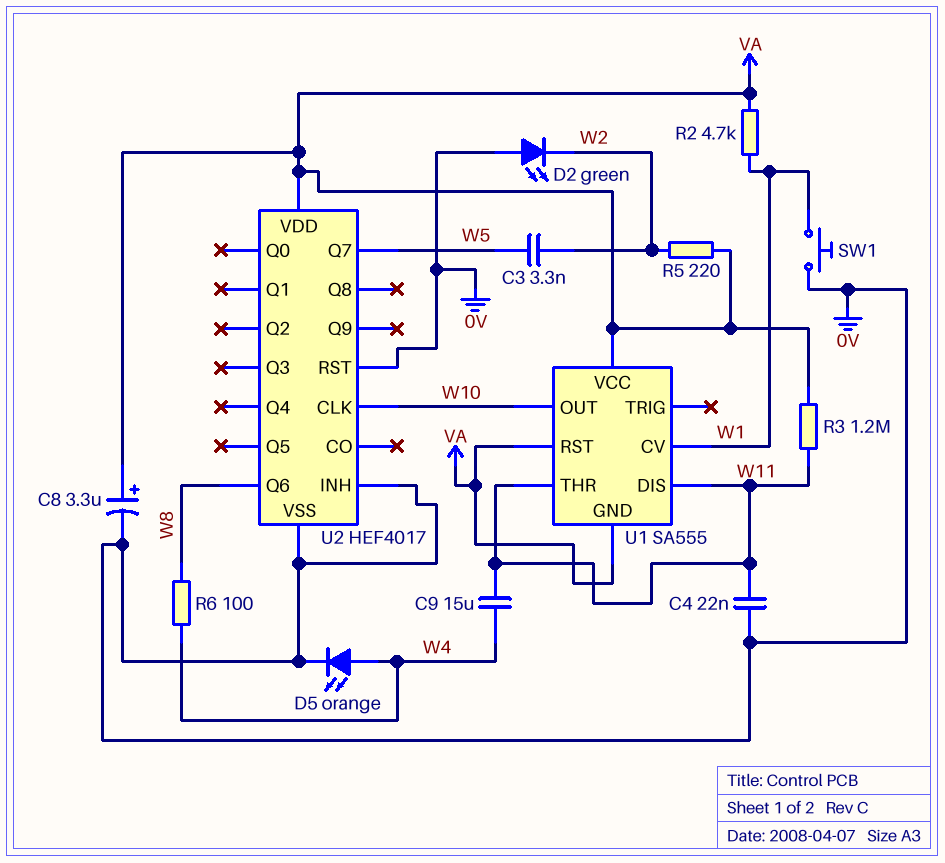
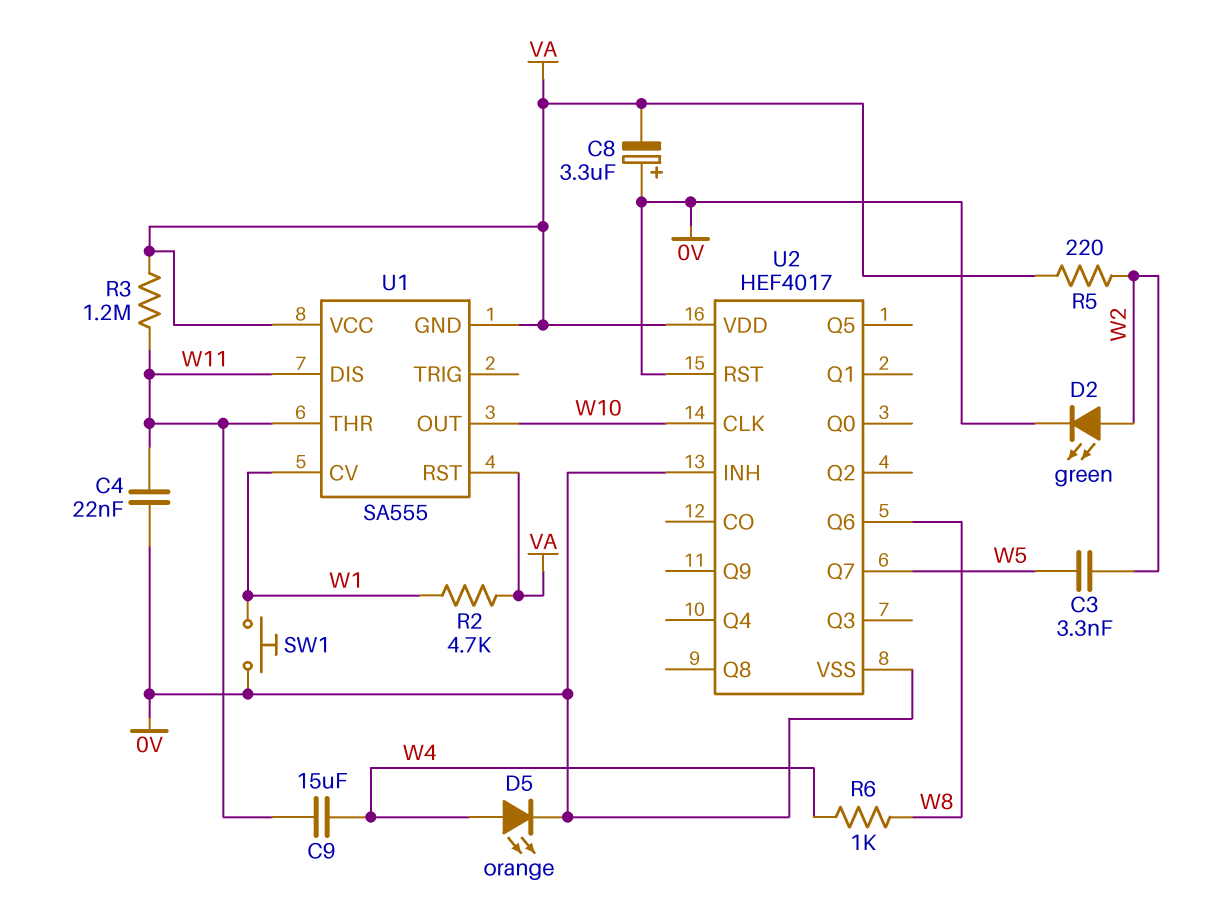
C8: 3.3uF (plus VA, minus 0V) -> 3.3uF (plus 0V, minus VA)
D2: LED green (A 0V, K W2) -> LED green (A W2, K 0V)
R6: 100 (W4, W8) -> 1k (W4, W8)

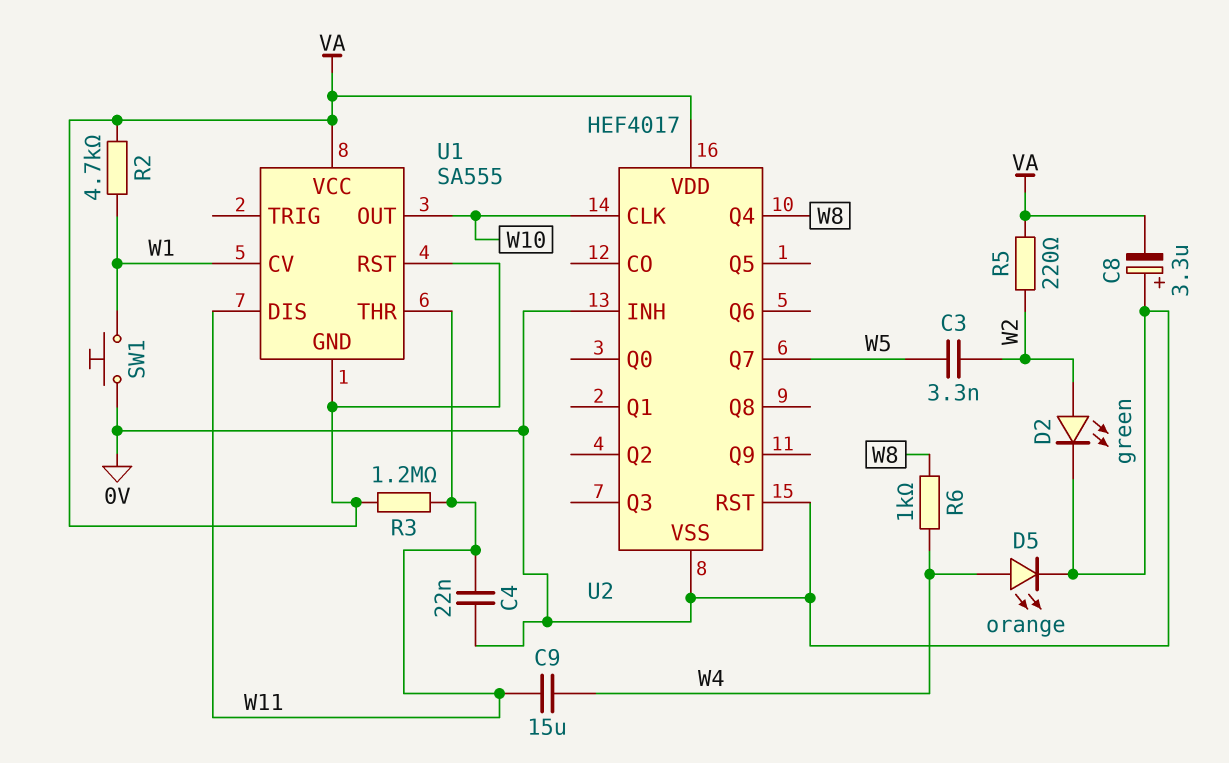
U2 pin Q4: none -> W8
U2 pin Q6: W8 -> none

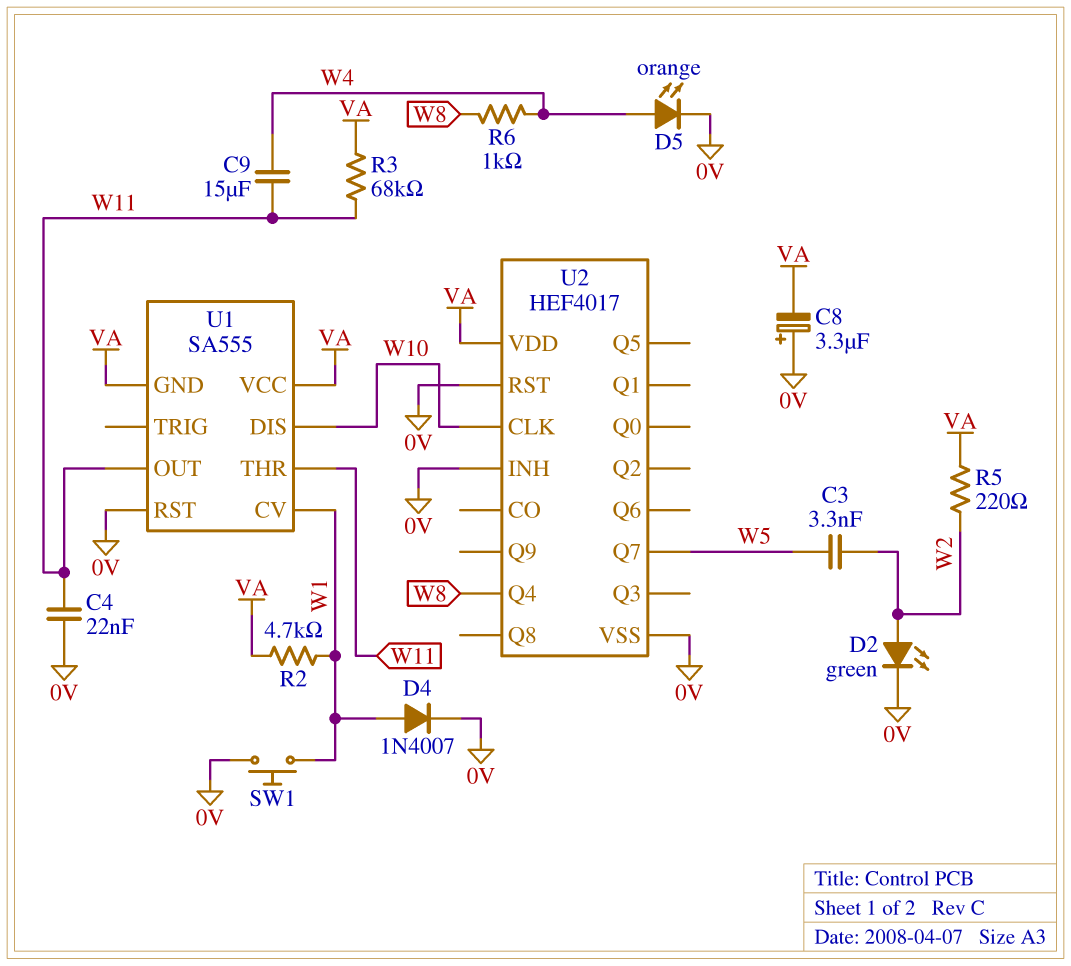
D4: none -> diode 1N4007 (A W1, K 0V)
R3: 1.2M (VA, W11) -> 68k (VA, W11)
U1 pin DIS: W11 -> W10
U1 pin OUT: W10 -> W11
U1 pin RST: VA -> 0V

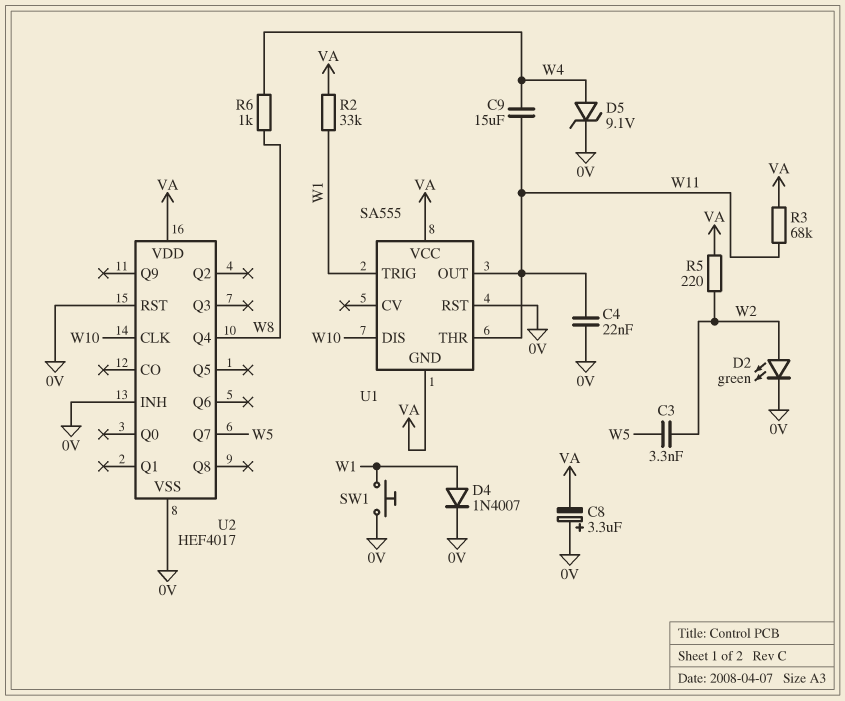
D5: LED orange (A W4, K 0V) -> zener 9.1V (A W4, K 0V)
R2: 4.7k (VA, W1) -> 33k (VA, W1)
U1 pin CV: W1 -> none
U1 pin TRIG: none -> W1

